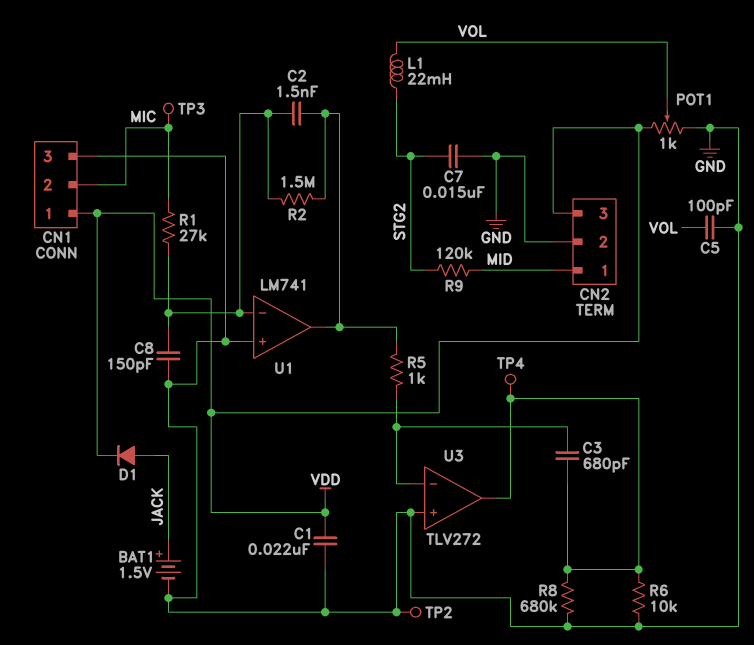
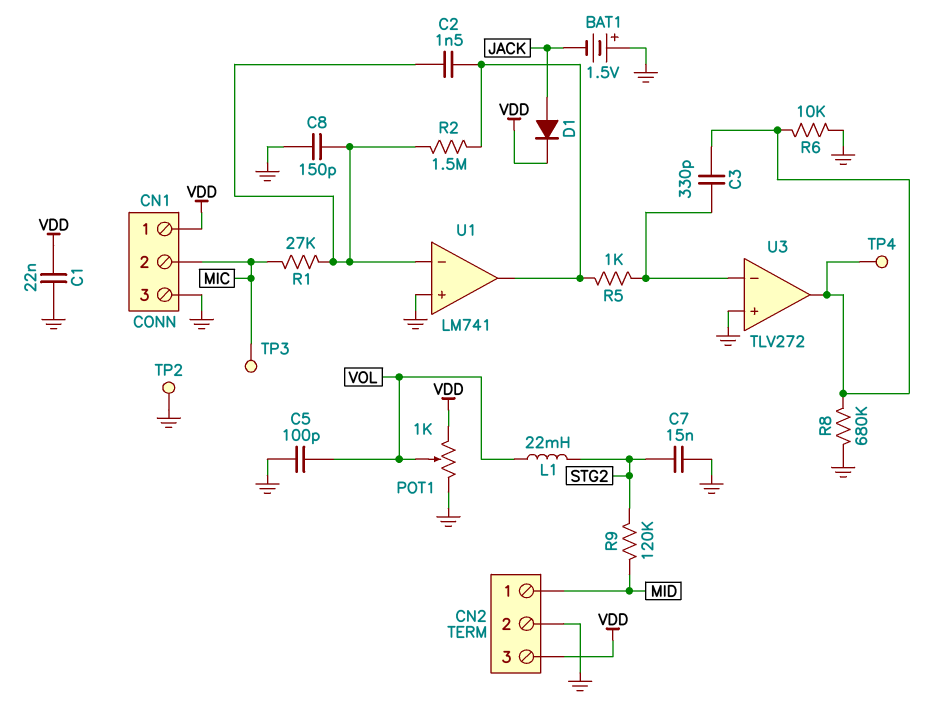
BAT1: 1.5V (plus JACK, minus GND) -> 1.5V (plus GND, minus JACK)
C3: 680pF (U3/in-, U3/out) -> 330pF (U3/in-, U3/out)

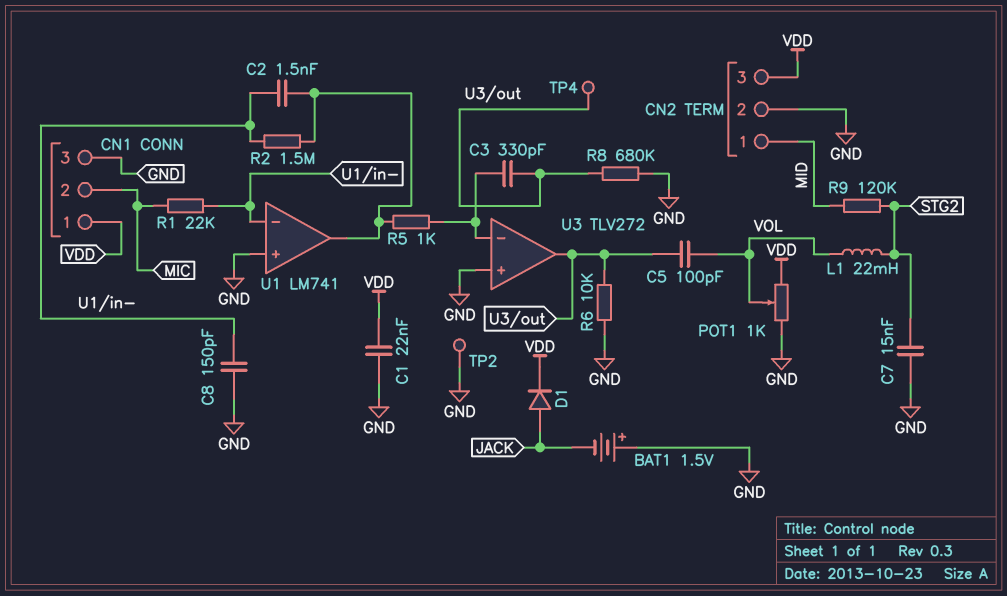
C5: 100pF (GND, VOL) -> 100pF (U3/out, VOL)
R1: 27k (MIC, U1/in-) -> 22k (MIC, U1/in-)
TP3: test point (MIC) -> none

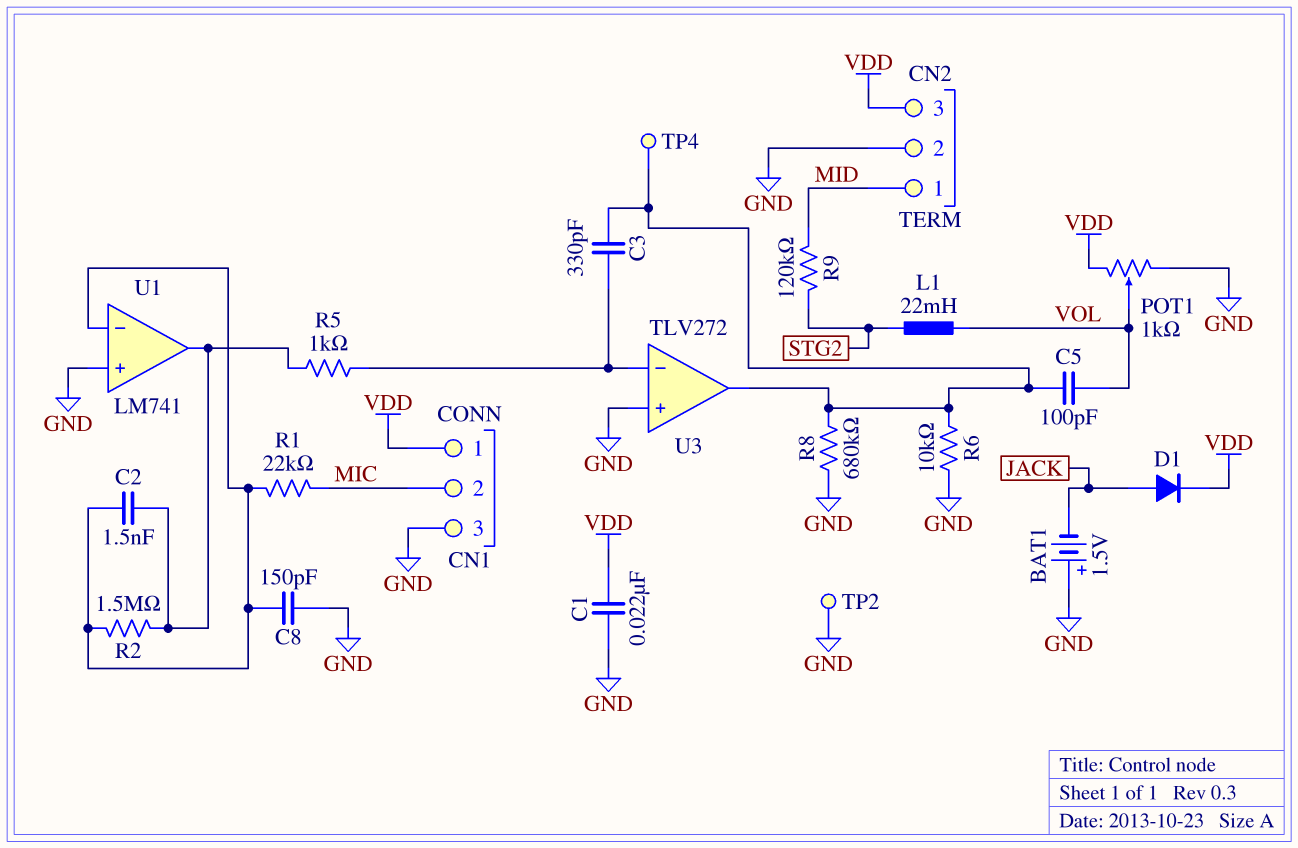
C7: 15nF (GND, STG2) -> none

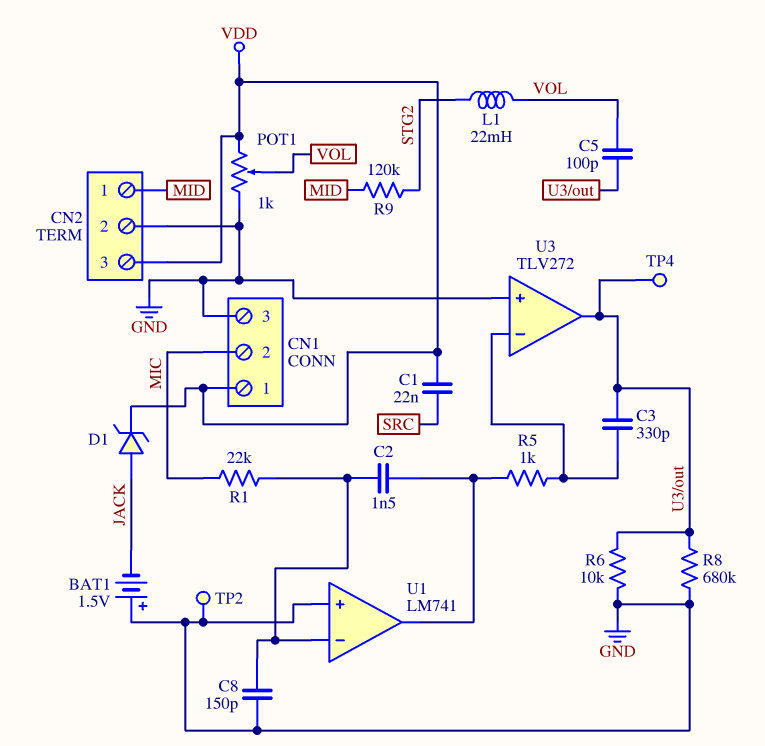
C1: 22nF (GND, VDD) -> 22nF (SRC, VDD)
D1: diode (A JACK, K VDD) -> zener (A JACK, K VDD)
R2: 1.5M (U1/in-, U1/out) -> none

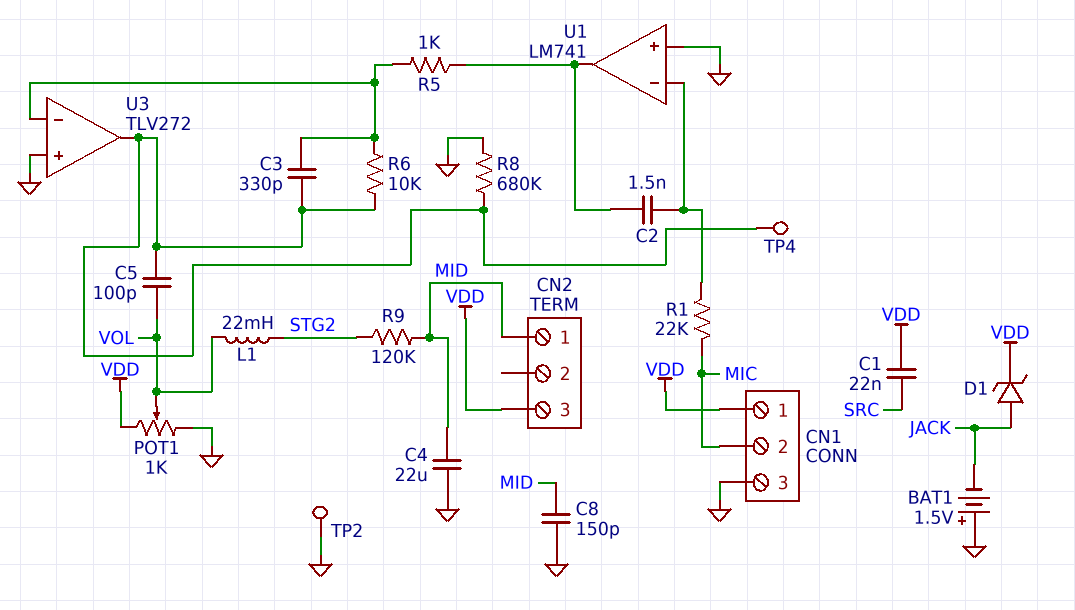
C4: none -> 22uF (GND, MID)
C8: 150pF (GND, U1/in-) -> 150pF (GND, MID)
CN2 pin 2: GND -> none
R6: 10k (GND, U3/out) -> 10k (U3/in-, U3/out)

